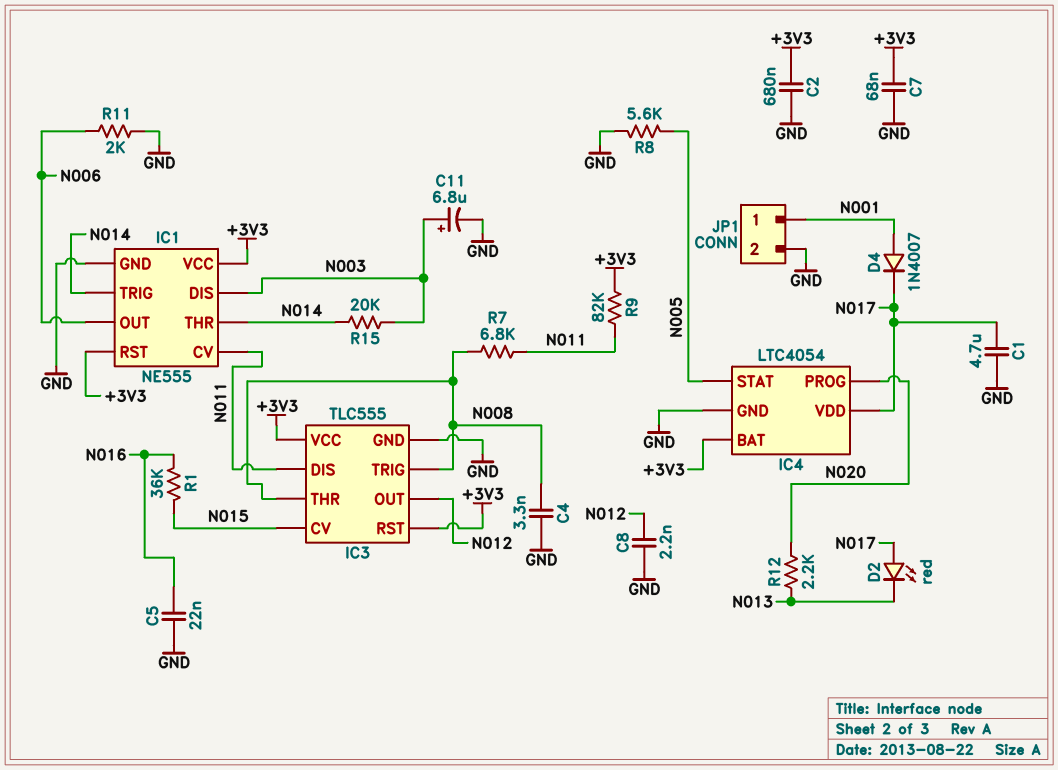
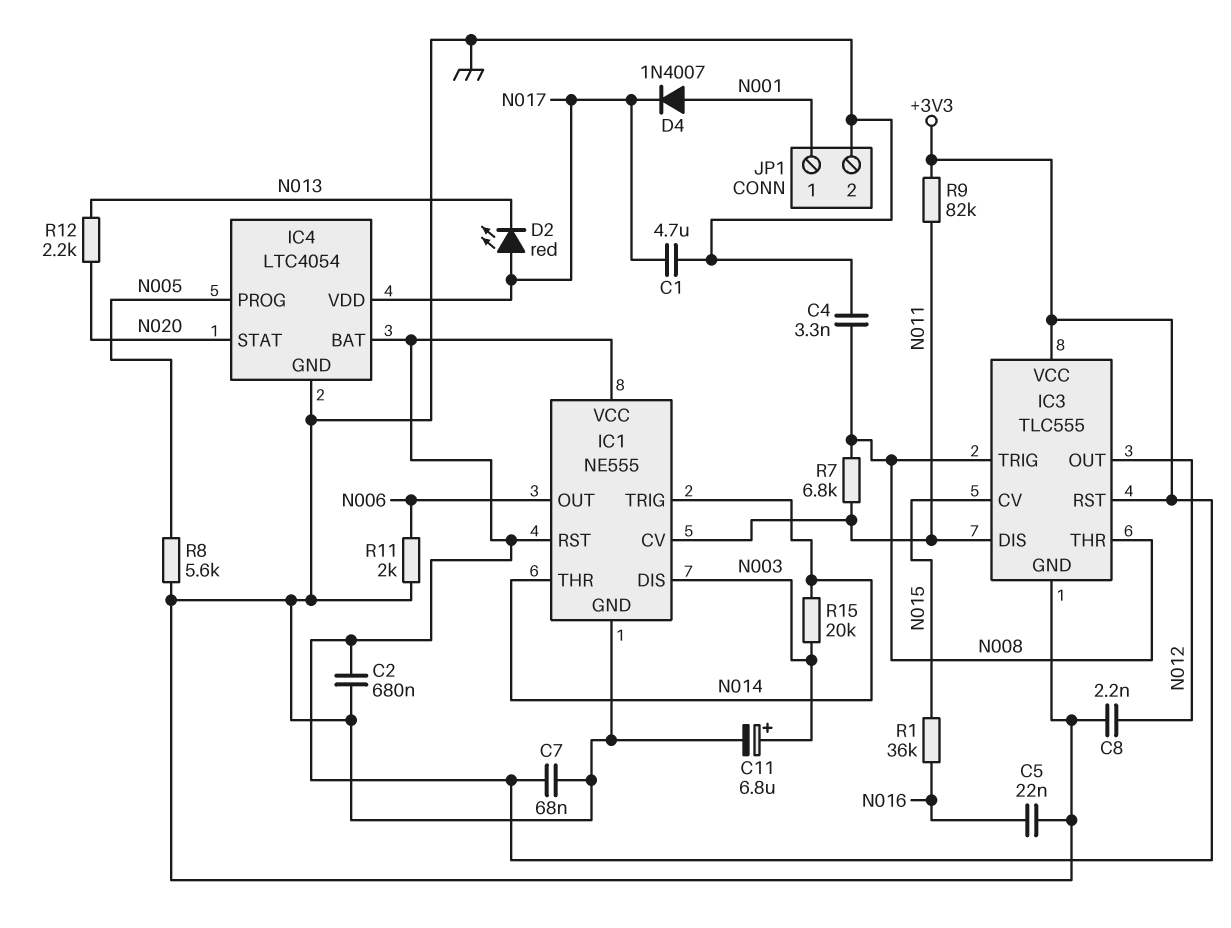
IC4 pin PROG: N020 -> N005
IC4 pin STAT: N005 -> N020

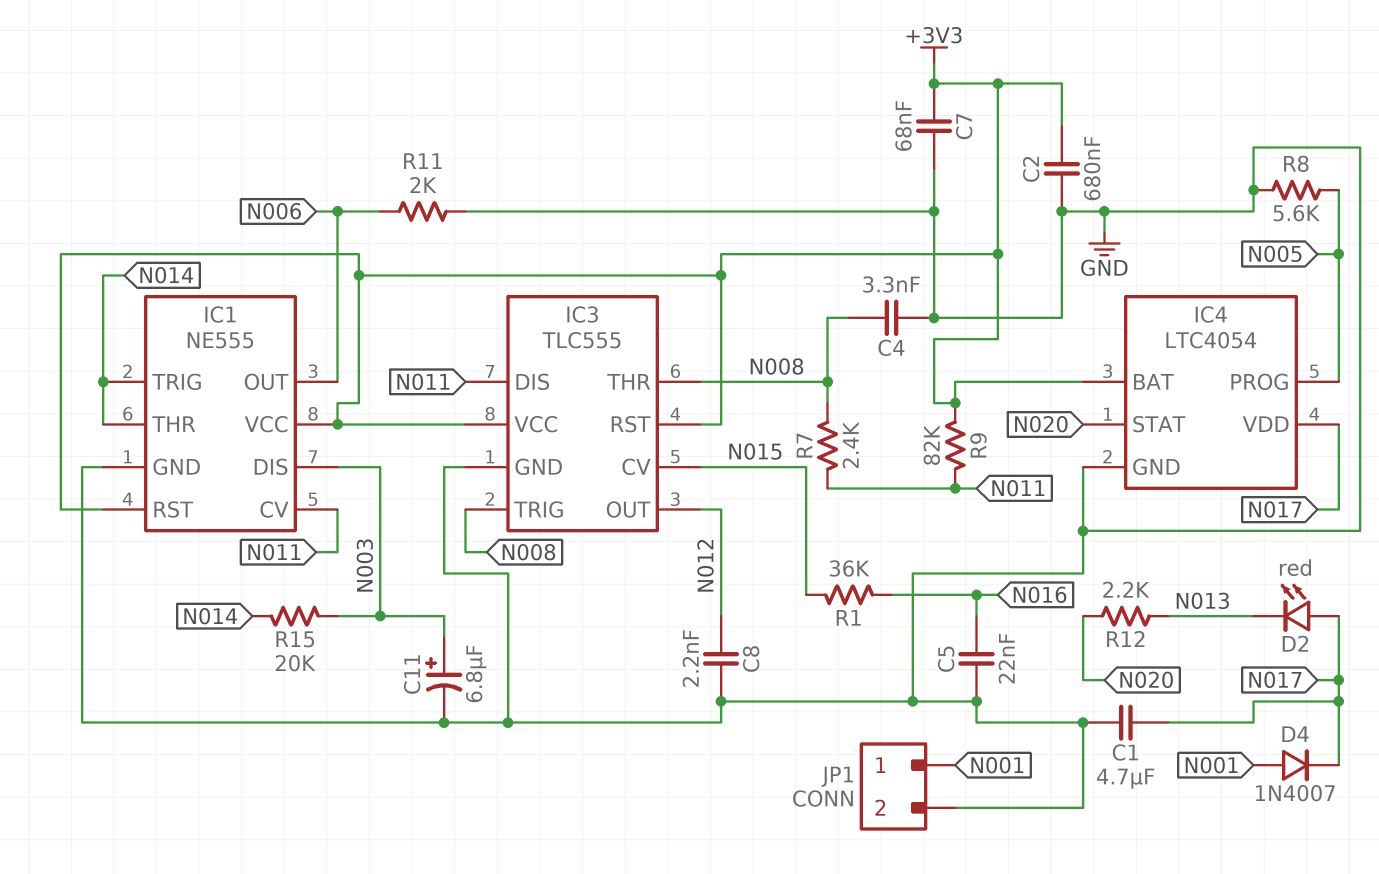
R7: 6.8k (N008, N011) -> 2.4k (N008, N011)

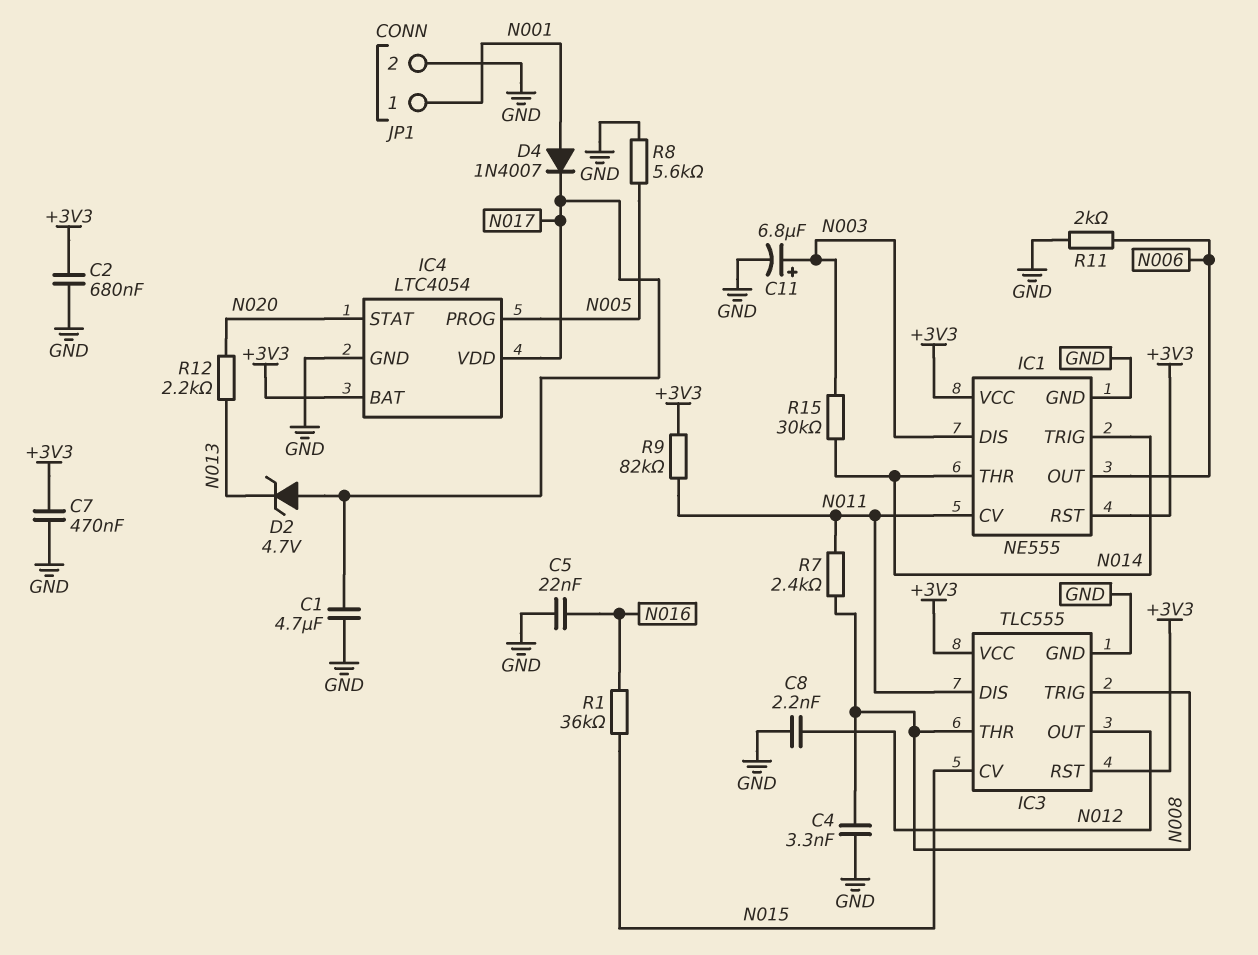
C7: 68nF (+3V3, GND) -> 470nF (+3V3, GND)
D2: LED red (A N017, K N013) -> zener 4.7V (A N017, K N013)
R15: 20k (N003, N014) -> 30k (N003, N014)

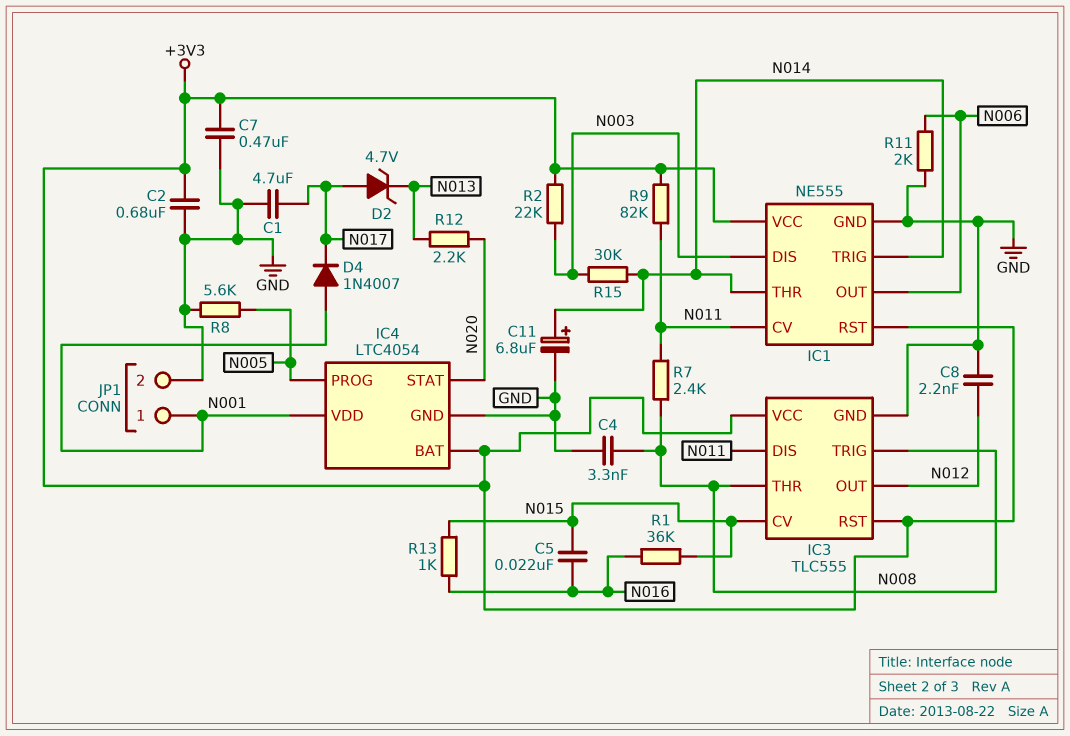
C5: 22nF (GND, N016) -> 22nF (N015, N016)
C11: 6.8uF (plus N003, minus GND) -> 6.8uF (plus N014, minus GND)
IC4 pin VDD: N017 -> N001
R2: none -> 22k (+3V3, N003)
R13: none -> 1k (N015, N016)

